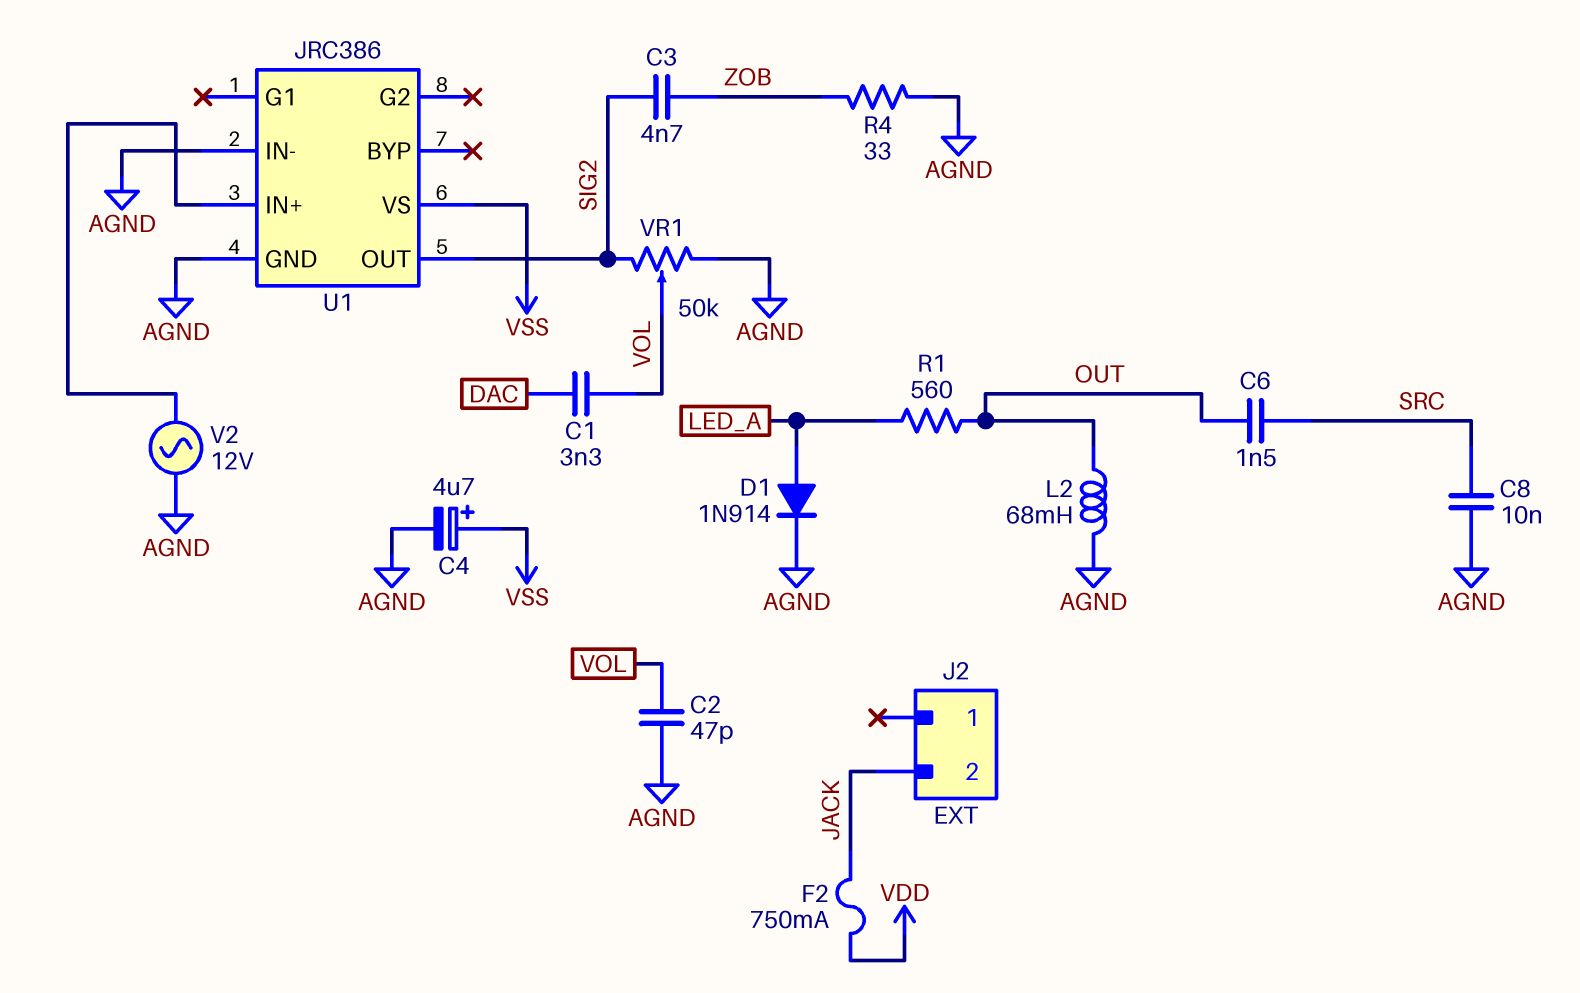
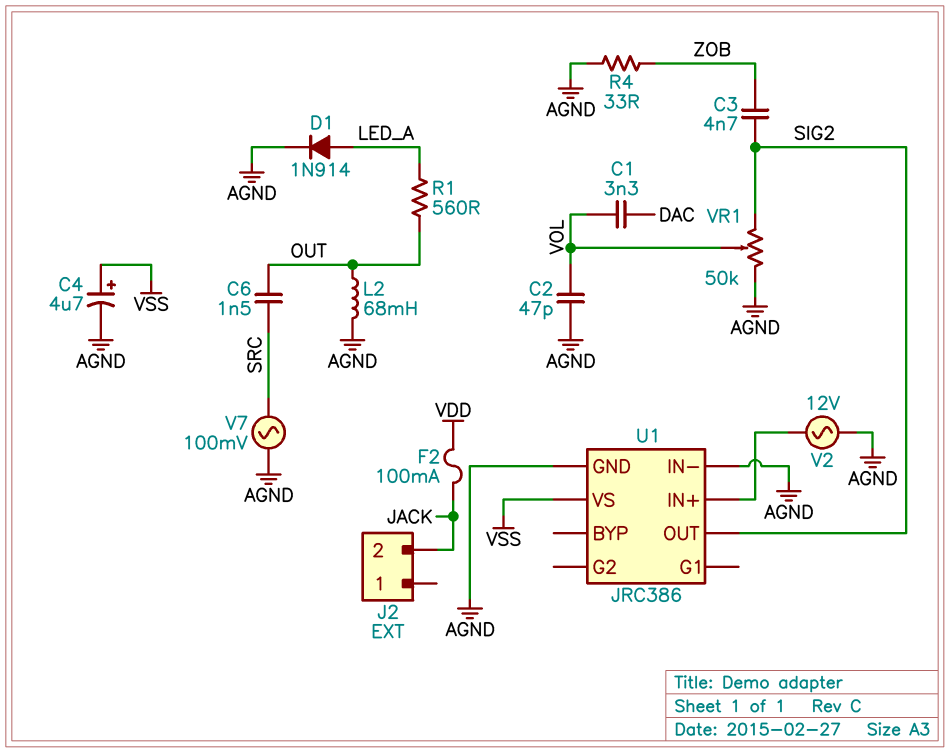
C8: 10nF (AGND, SRC) -> none
F2: 750mA (JACK, VDD) -> 100mA (JACK, VDD)
V7: none -> AC 100mV (AGND, SRC)

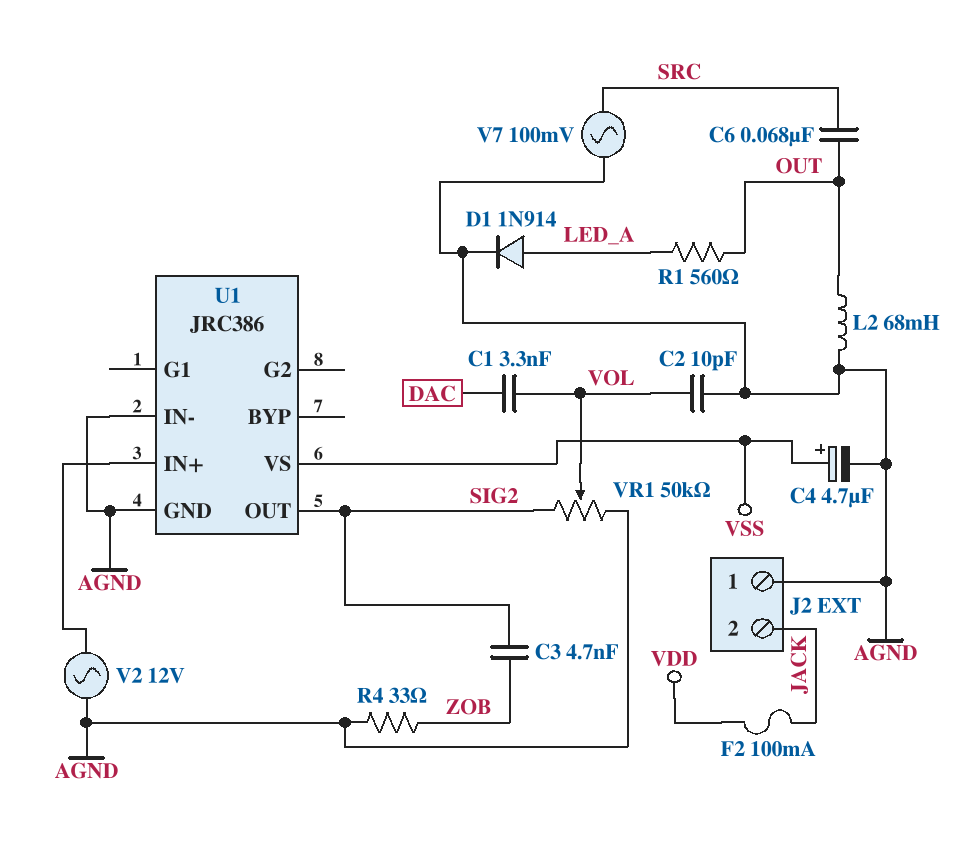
C2: 47pF (AGND, VOL) -> 10pF (AGND, VOL)
C6: 1.5nF (OUT, SRC) -> 68nF (OUT, SRC)
J2 pin 1: none -> AGND

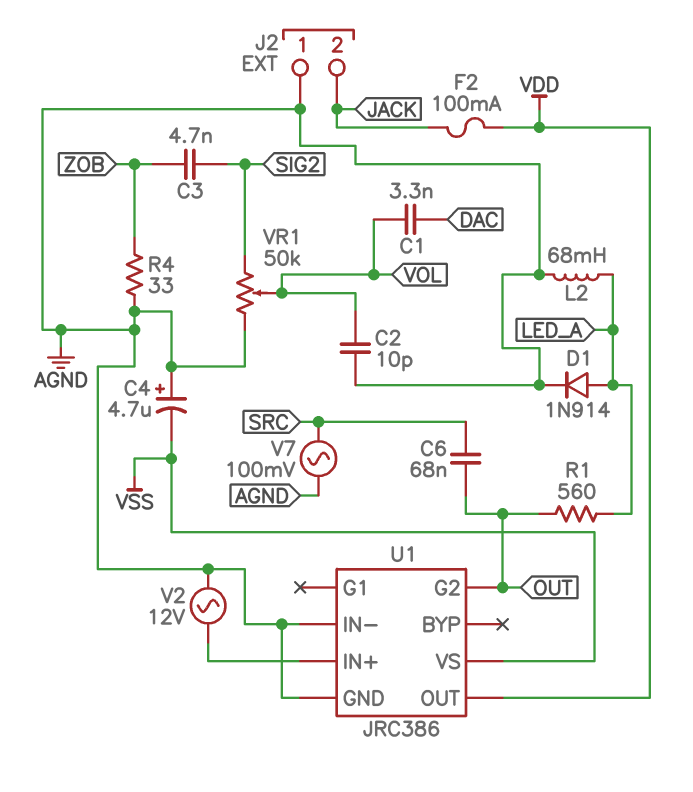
C4: 4.7uF (plus VSS, minus AGND) -> 4.7uF (plus AGND, minus VSS)
L2: 68mH (AGND, OUT) -> 68mH (AGND, LED_A)
U1 pin G2: none -> OUT
U1 pin OUT: SIG2 -> VDD

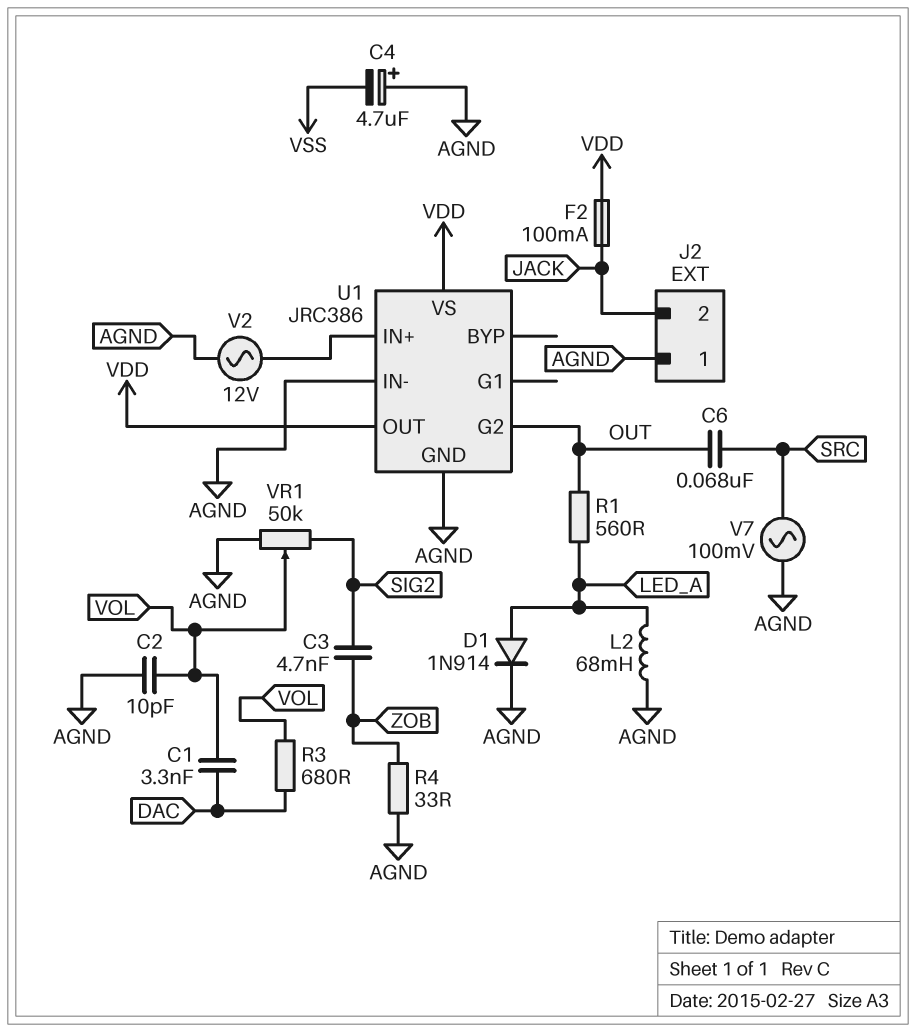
R3: none -> 680 (DAC, VOL)
U1 pin VS: VSS -> VDD

